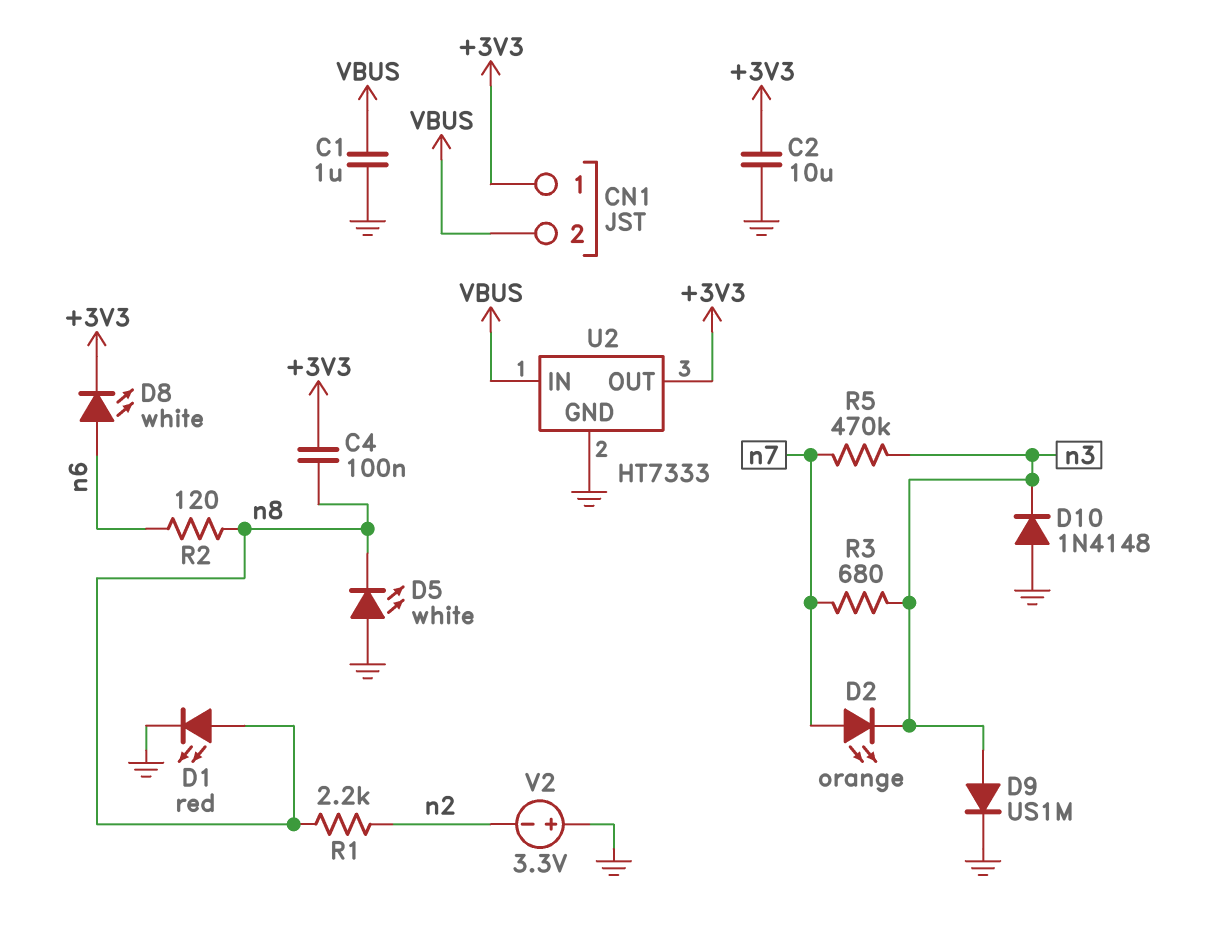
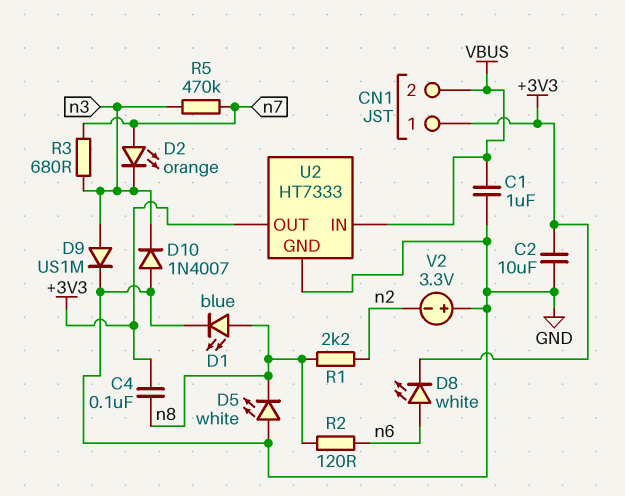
D1: LED red (A n8, K GND) -> LED blue (A n8, K GND)
D10: diode 1N4148 (A GND, K n3) -> diode 1N4007 (A GND, K n3)

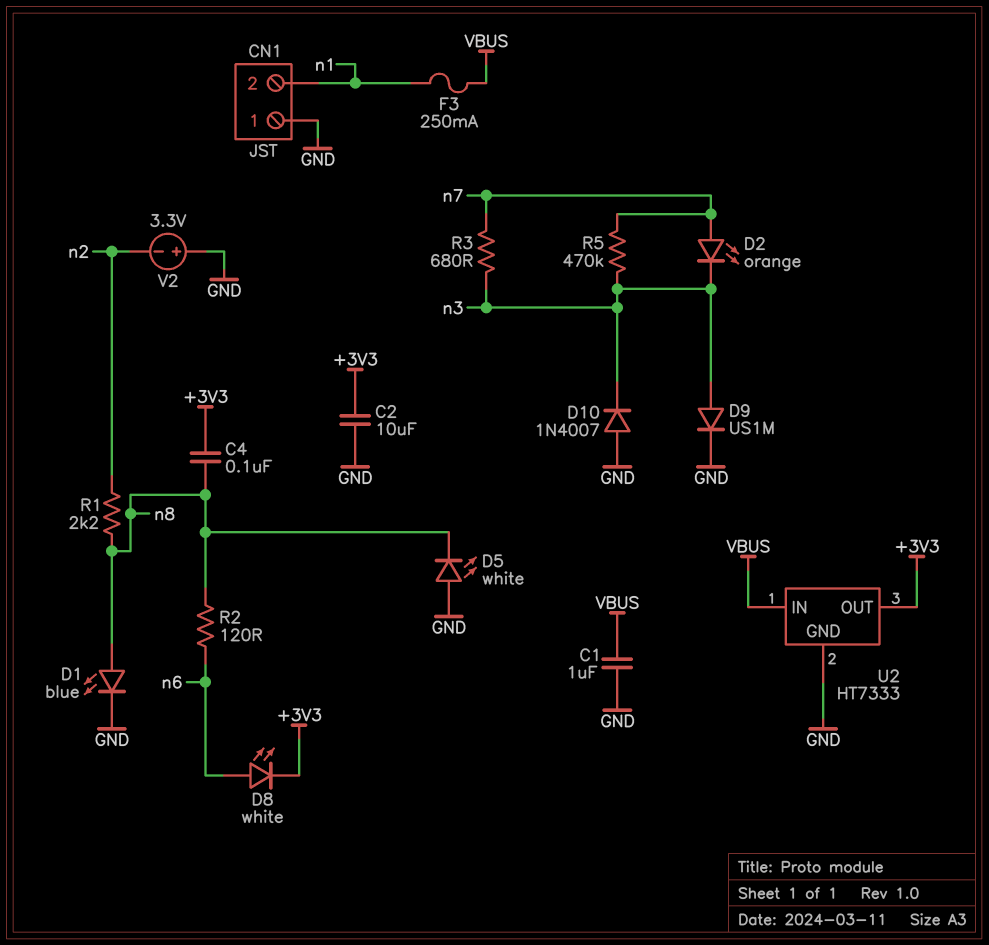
CN1 pin 1: +3V3 -> GND
CN1 pin 2: VBUS -> n1
F3: none -> 250mA (VBUS, n1)

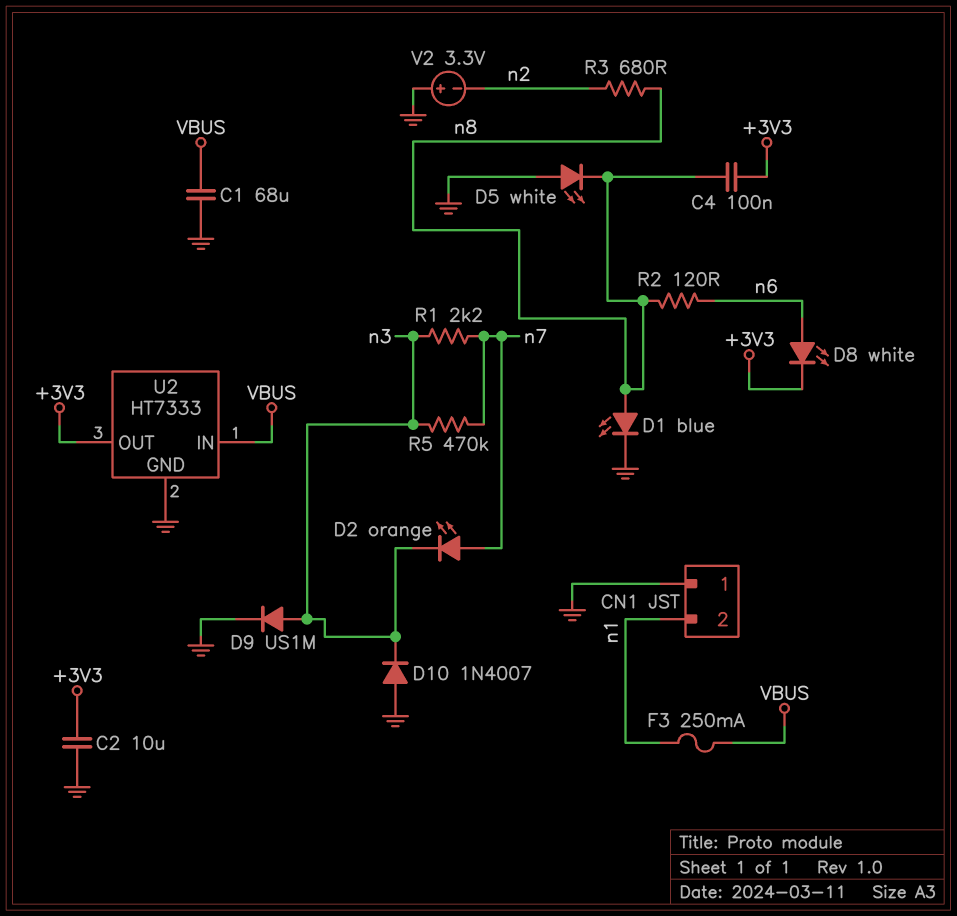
C1: 1uF (GND, VBUS) -> 68uF (GND, VBUS)
R1: 2.2k (n2, n8) -> 2.2k (n3, n7)
R3: 680 (n3, n7) -> 680 (n2, n8)

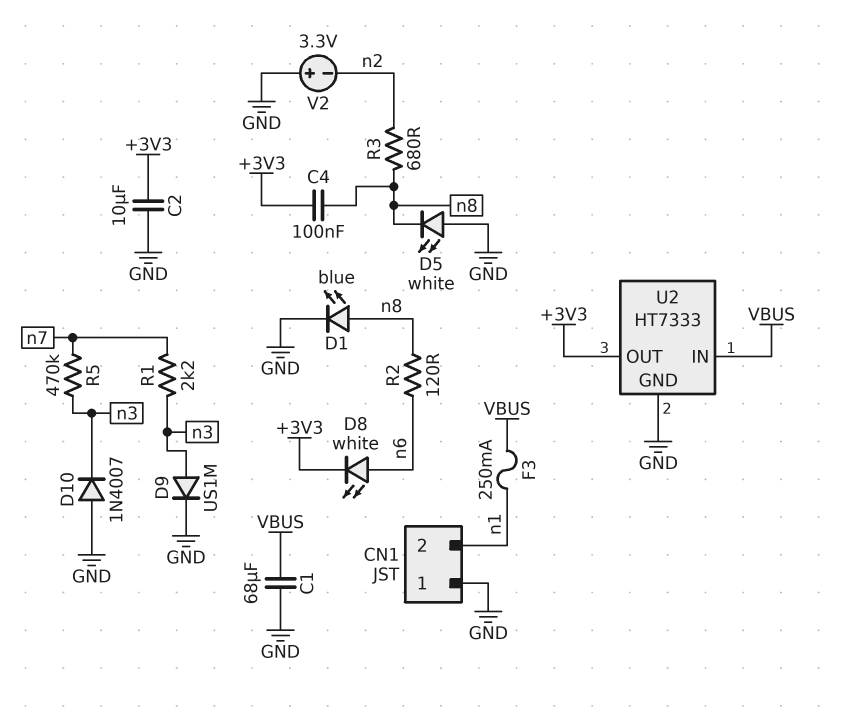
D2: LED orange (A n7, K n3) -> none

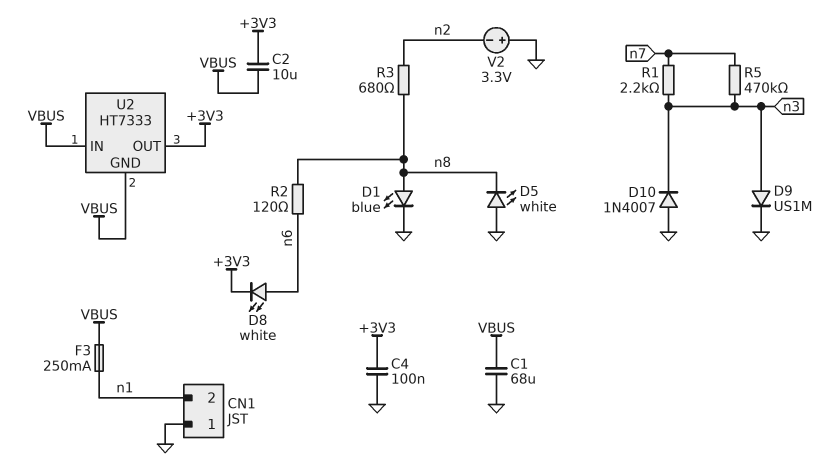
C2: 10uF (+3V3, GND) -> 10uF (+3V3, VBUS)
C4: 100nF (+3V3, n8) -> 100nF (+3V3, GND)
U2 pin GND: GND -> VBUS

